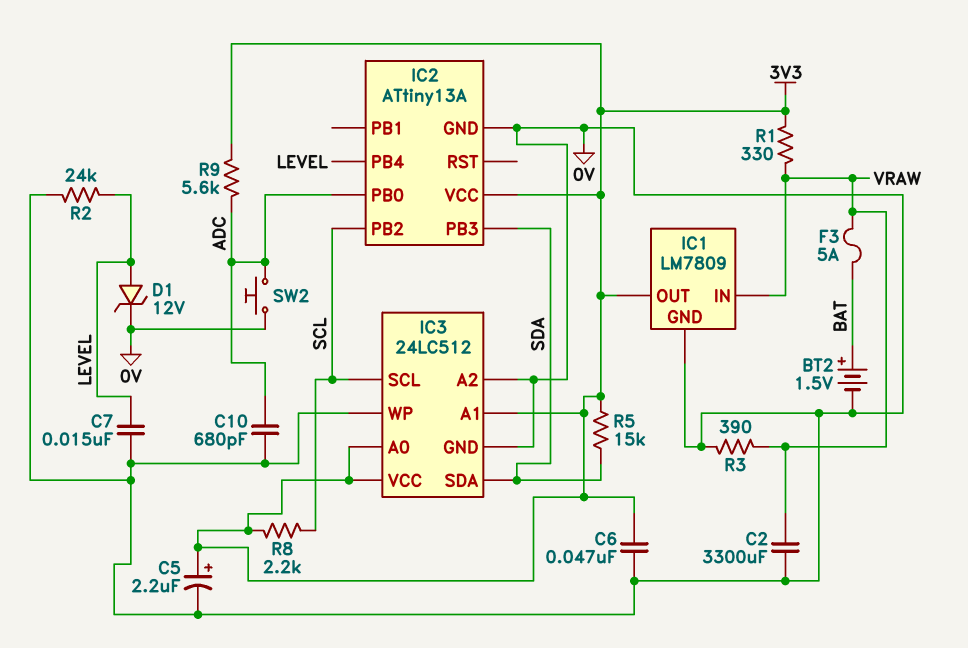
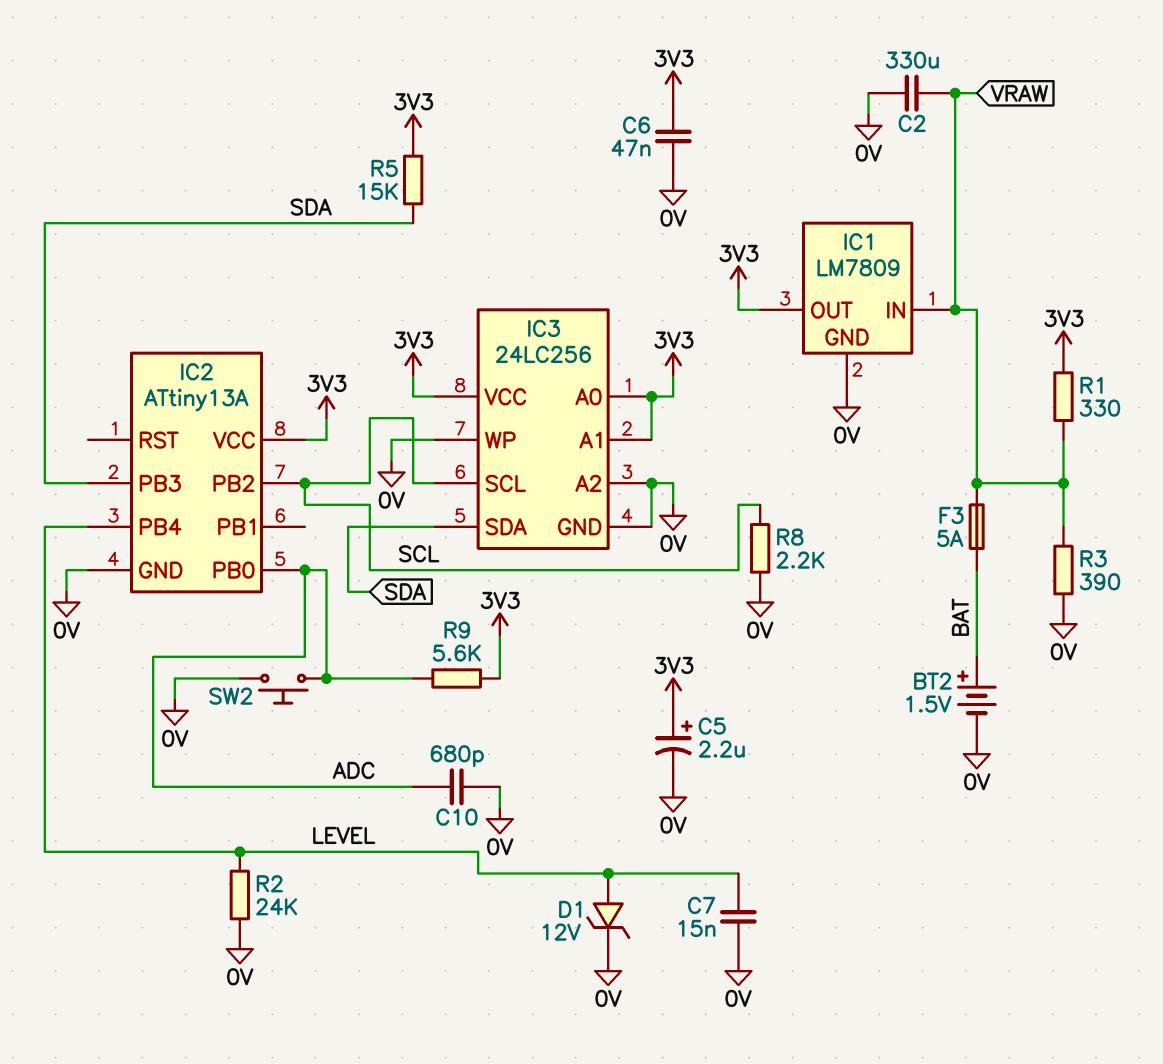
C2: 3300uF (0V, VRAW) -> 330uF (0V, VRAW)
IC3: 24LC512 -> 24LC256
R8: 2.2k (3V3, SCL) -> 2.2k (0V, SCL)

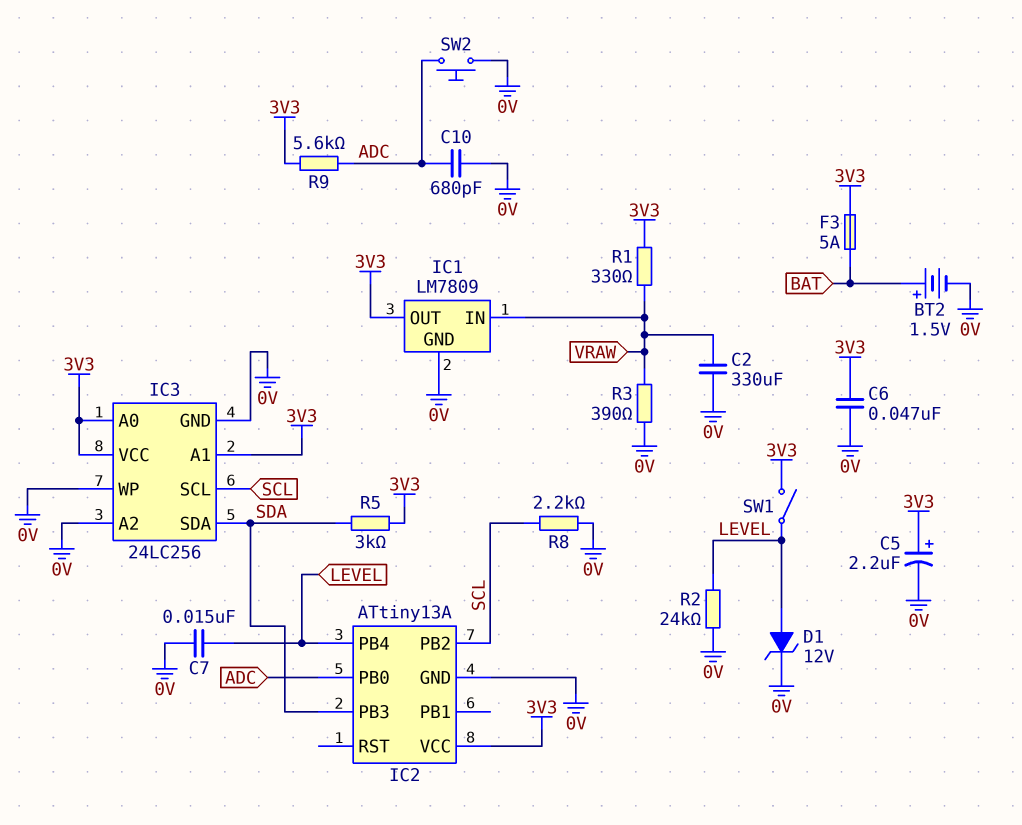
F3: 5A (BAT, VRAW) -> 5A (3V3, BAT)
R5: 15k (3V3, SDA) -> 3k (3V3, SDA)
SW1: none -> switch (3V3, LEVEL)

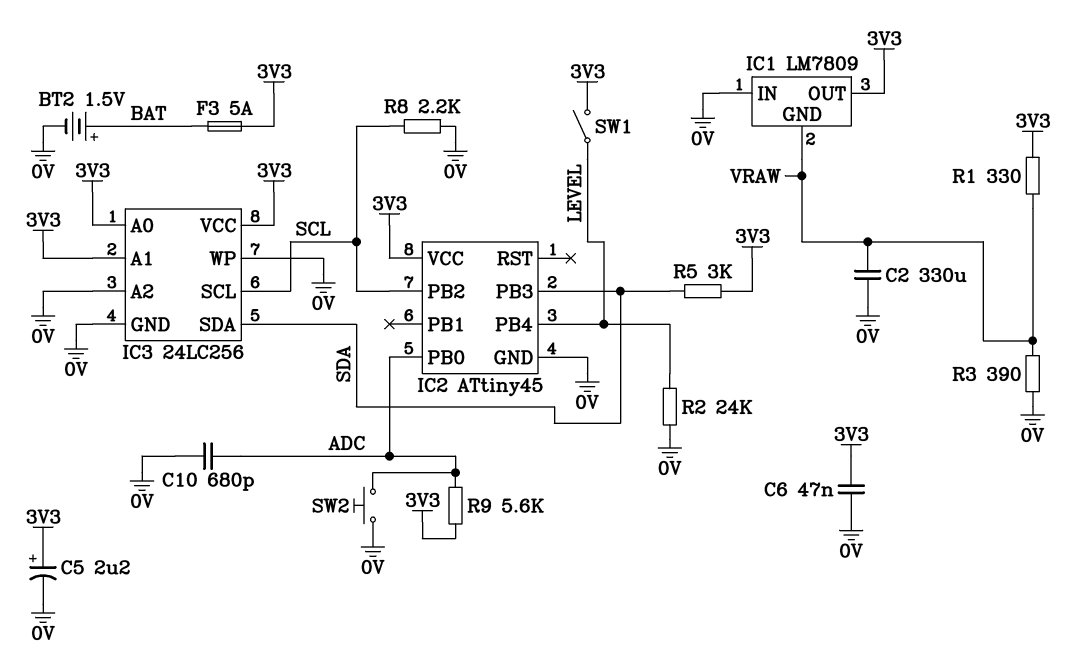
C7: 15nF (0V, LEVEL) -> none
D1: zener 12V (A LEVEL, K 0V) -> none
IC1 pin GND: 0V -> VRAW
IC1 pin IN: VRAW -> 0V
IC2: ATtiny13A -> ATtiny45

